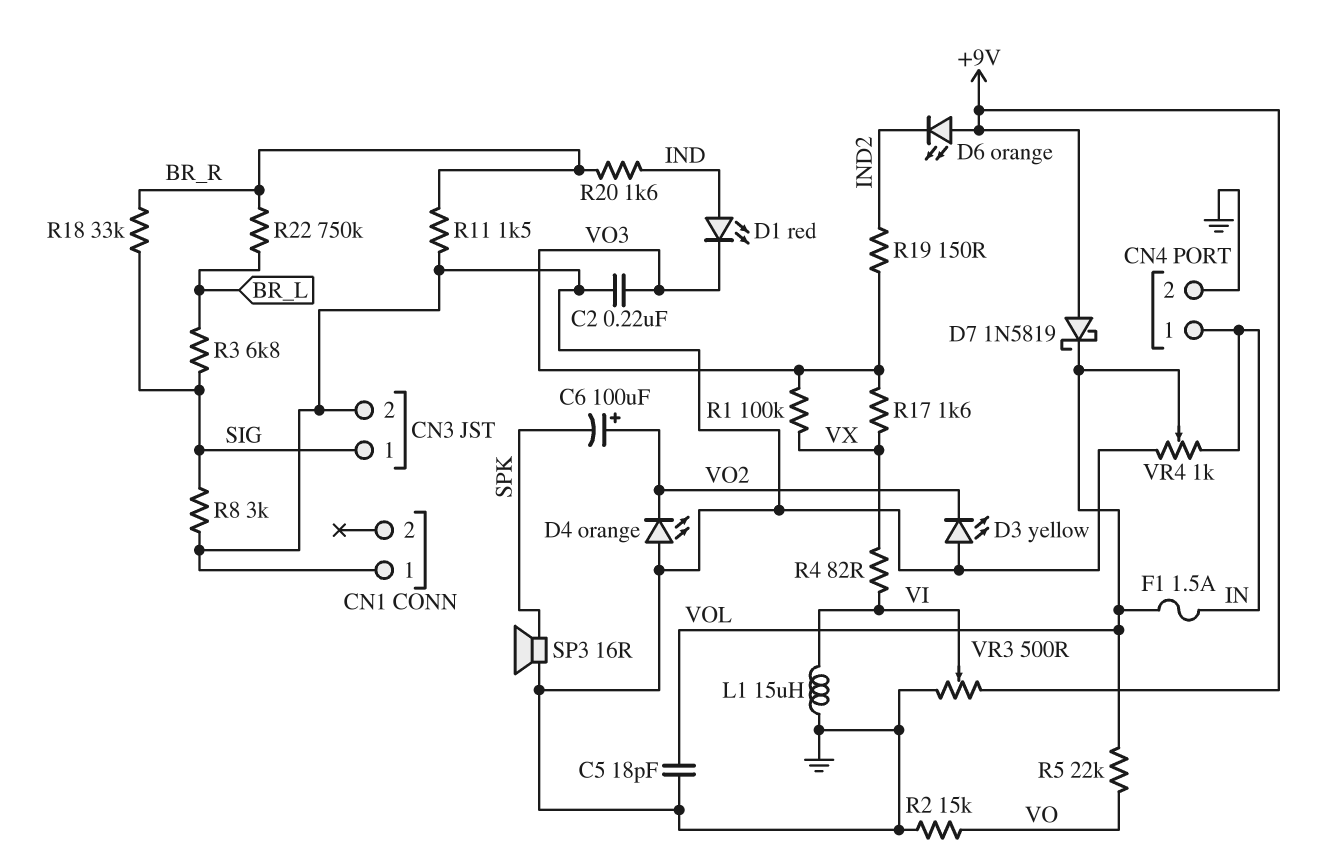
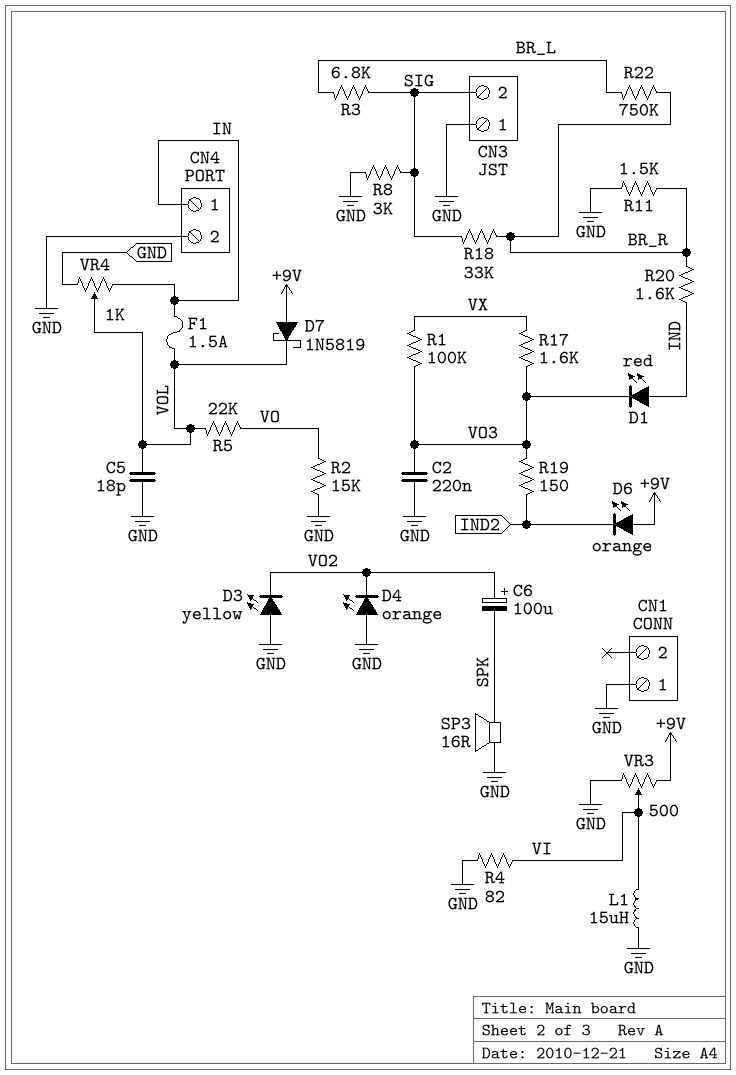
CN3 pin 1: SIG -> GND
CN3 pin 2: GND -> SIG
R4: 82 (VI, VX) -> 82 (GND, VI)

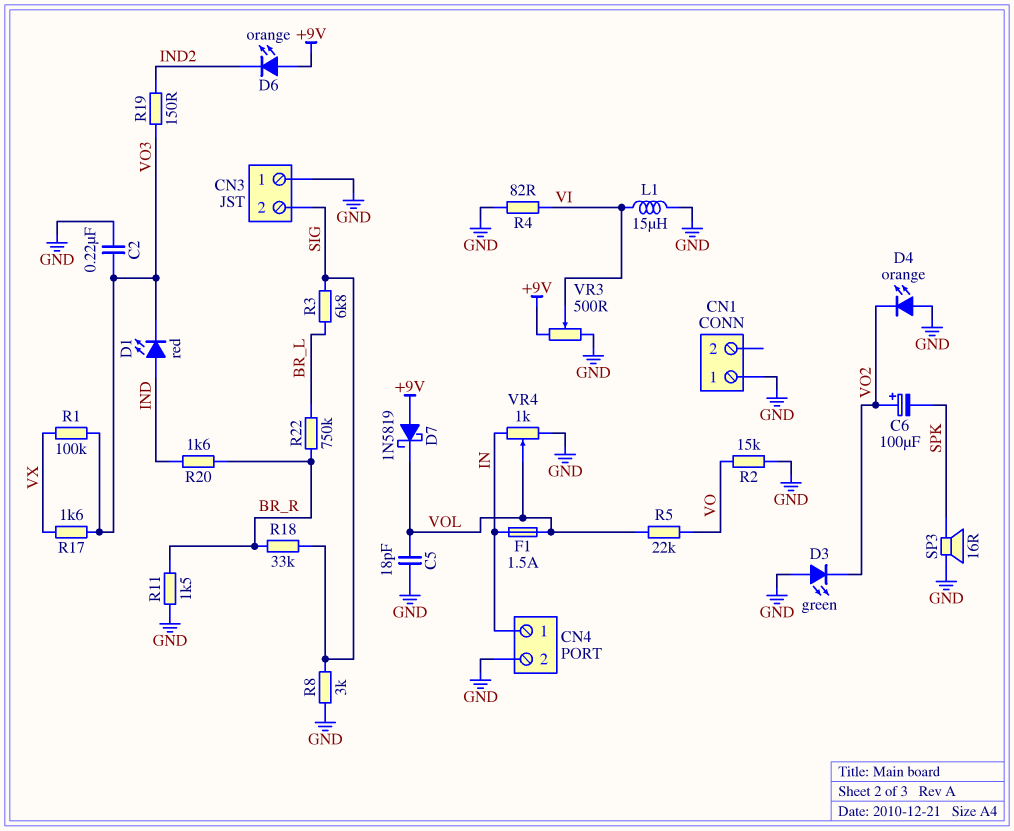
D3: LED yellow (A GND, K VO2) -> LED green (A GND, K VO2)

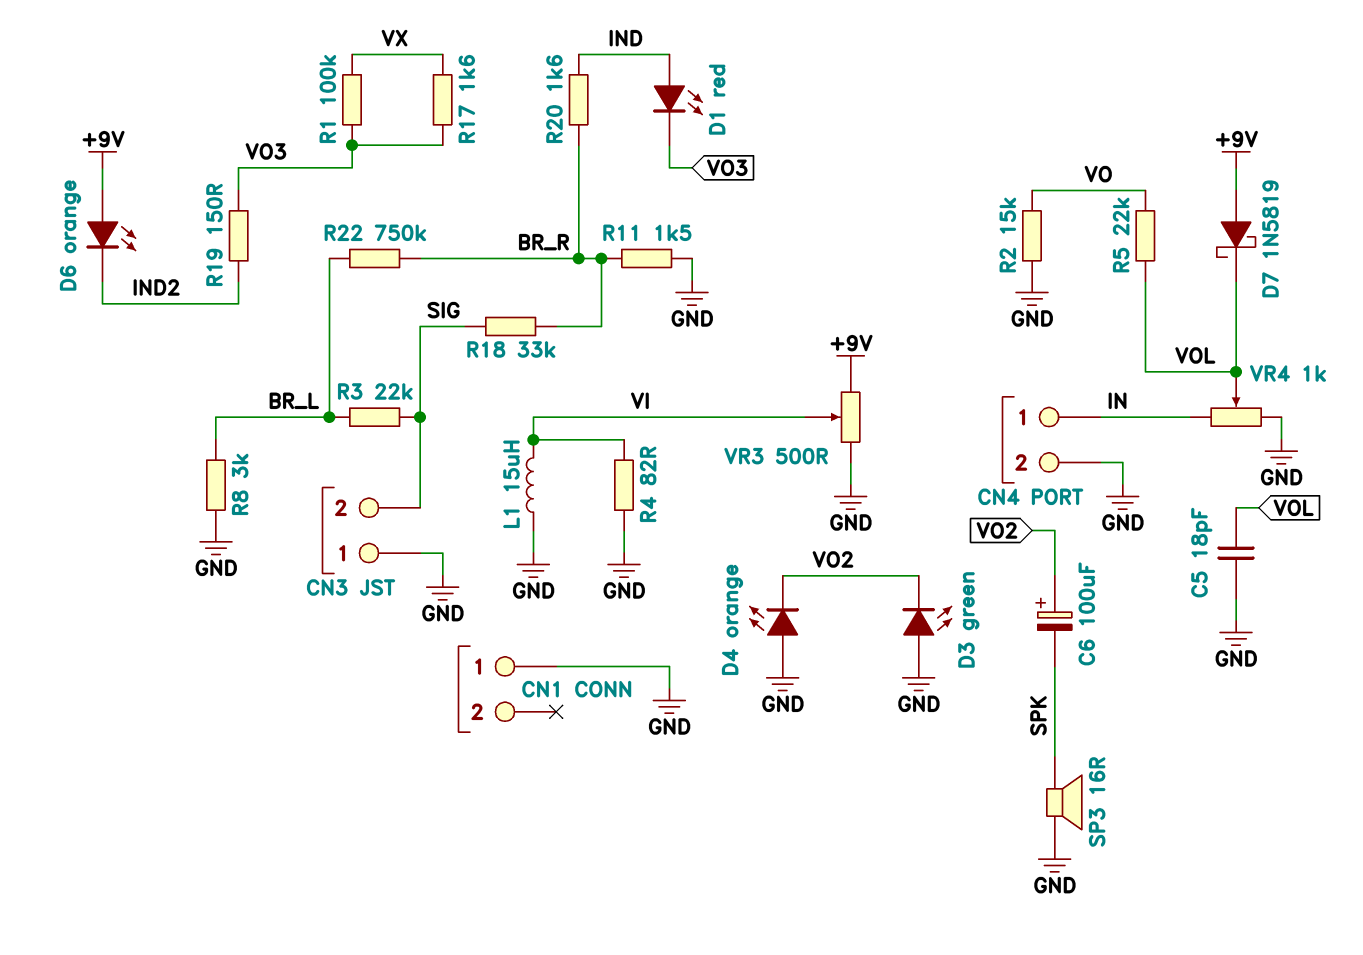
C2: 220nF (GND, VO3) -> none
F1: 1.5A (IN, VOL) -> none
R3: 6.8k (BR_L, SIG) -> 22k (BR_L, SIG)
R8: 3k (GND, SIG) -> 3k (BR_L, GND)

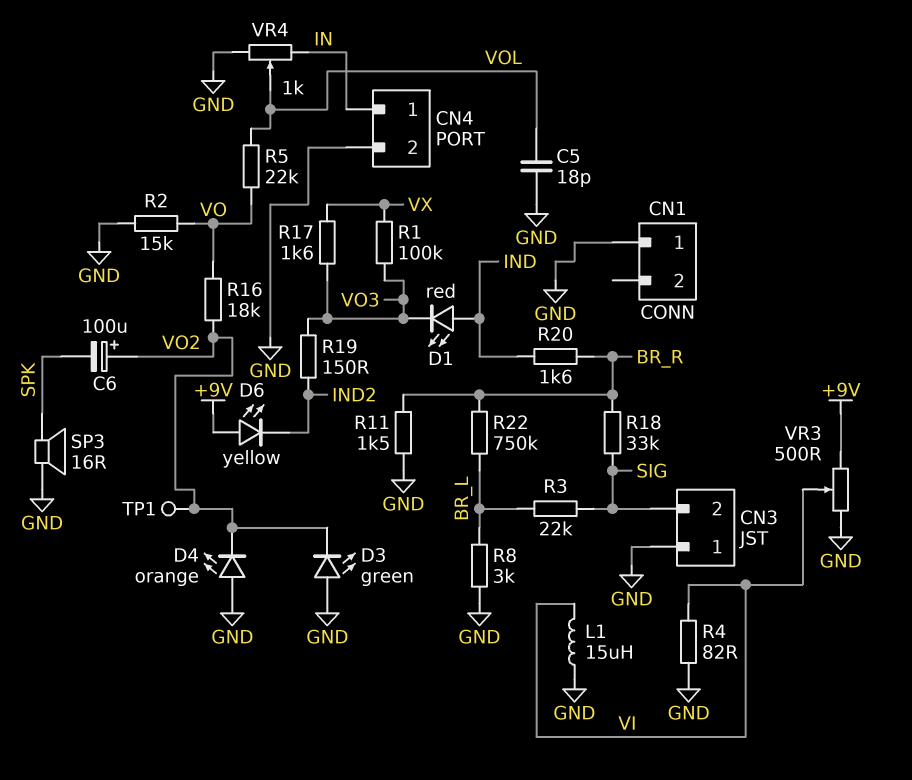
D6: LED orange (A +9V, K IND2) -> LED yellow (A +9V, K IND2)
D7: schottky 1N5819 (A +9V, K VOL) -> none
R16: none -> 18k (VO, VO2)
TP1: none -> test point (VO2)

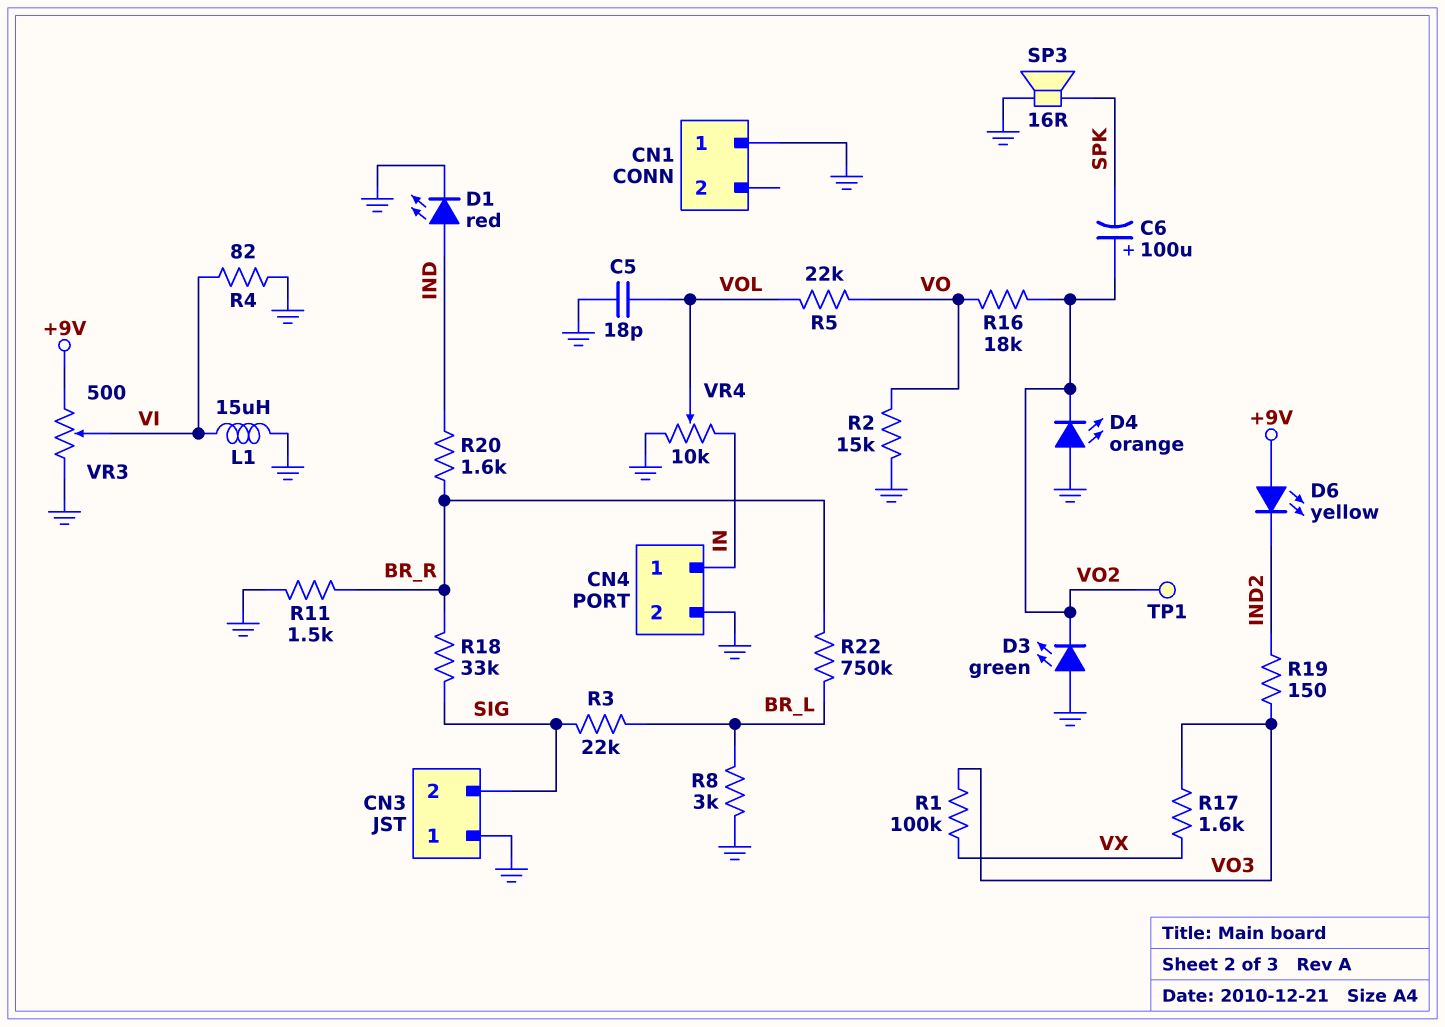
D1: LED red (A IND, K VO3) -> LED red (A IND, K GND)
VR4: 1k (GND, IN, wiper VOL) -> 10k (GND, IN, wiper VOL)

